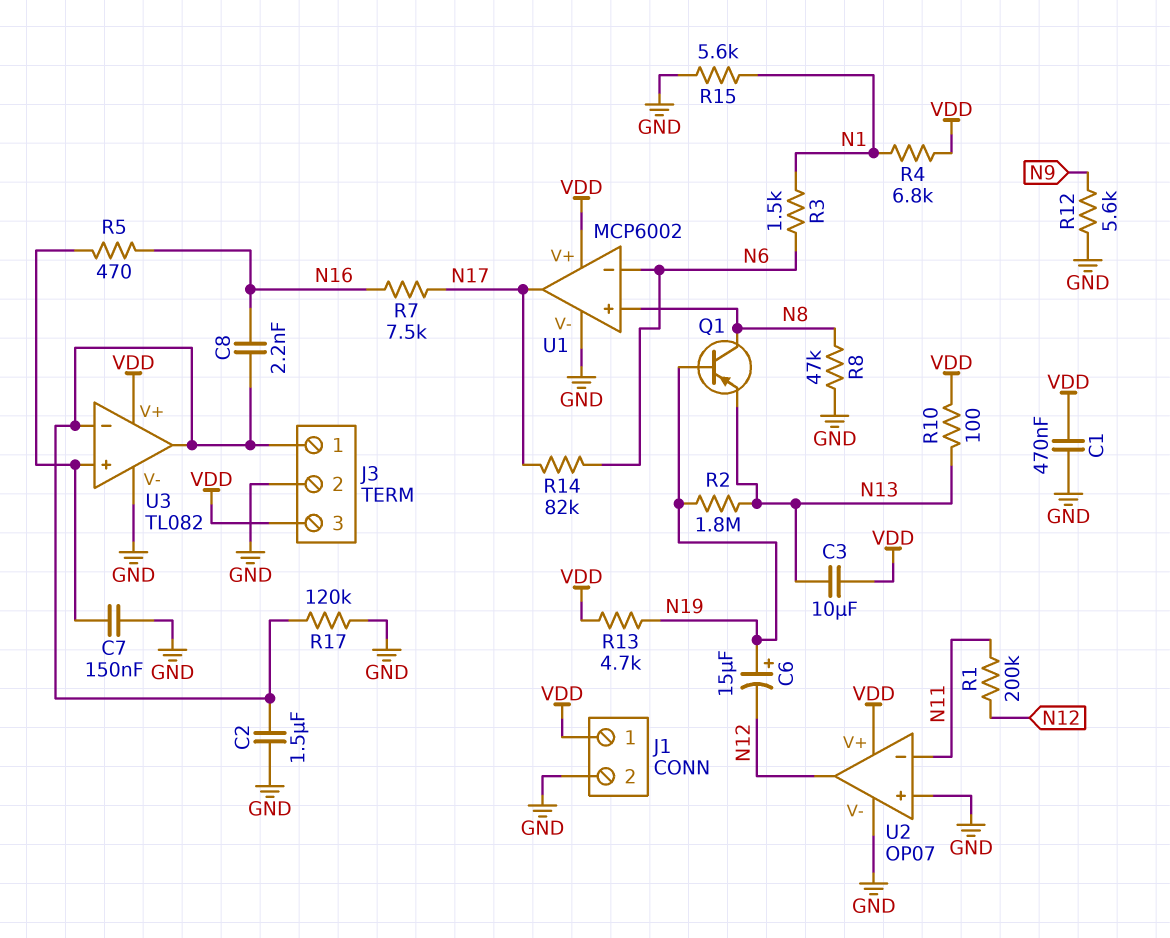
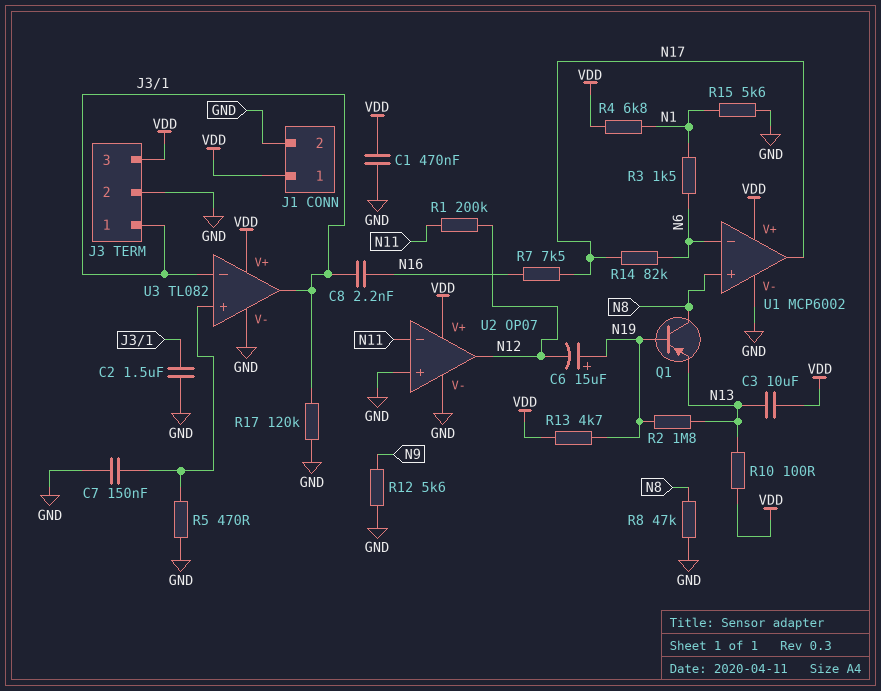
R5: 470 (N16, U3/in+) -> 470 (GND, U3/in+)

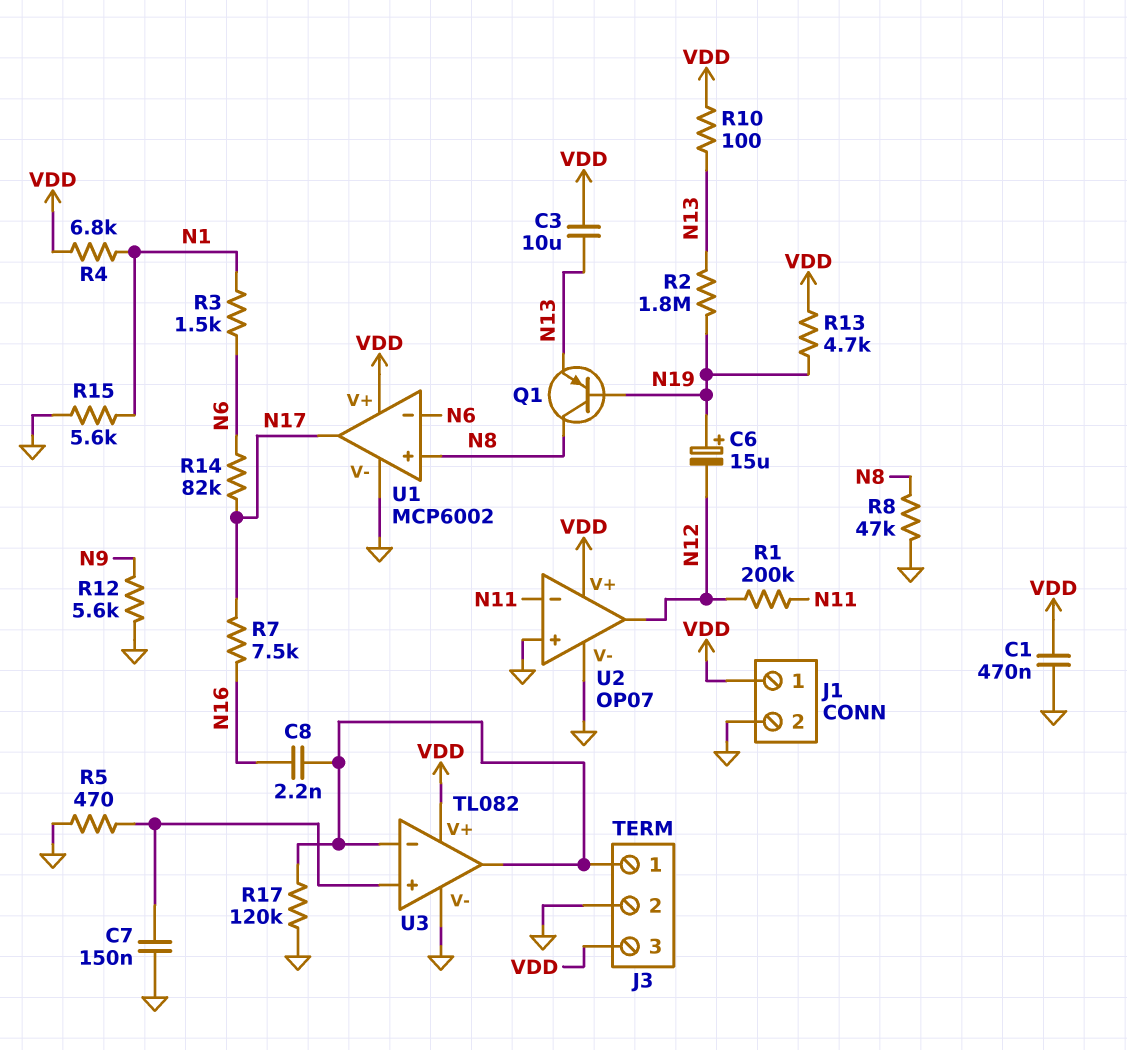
C2: 1.5uF (GND, J3/1) -> none

